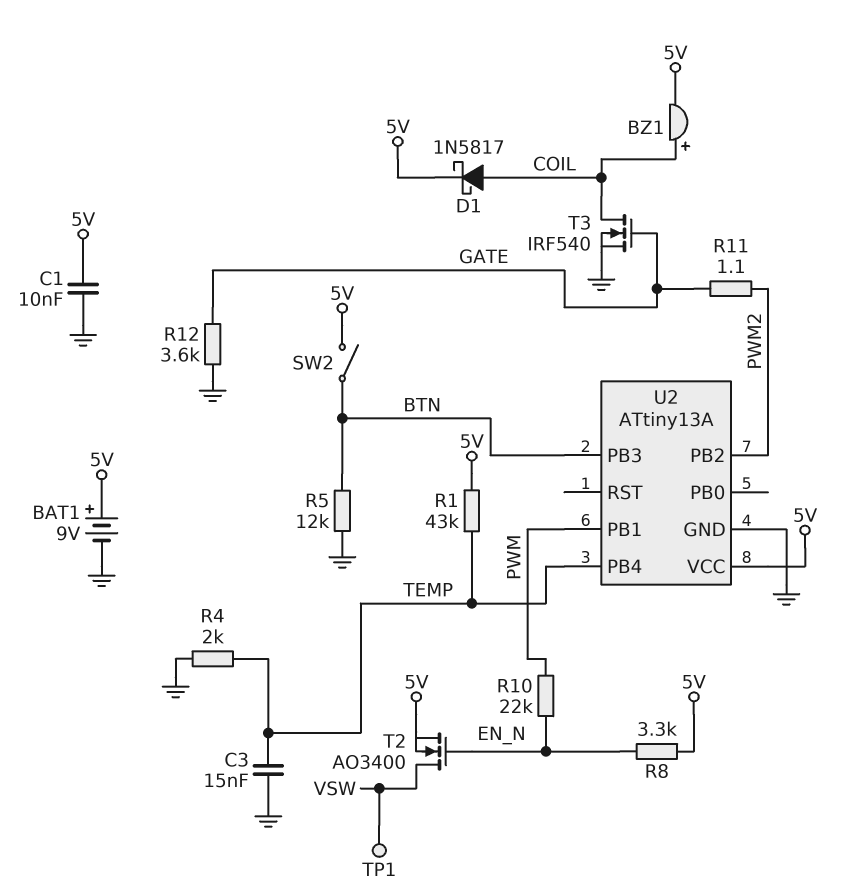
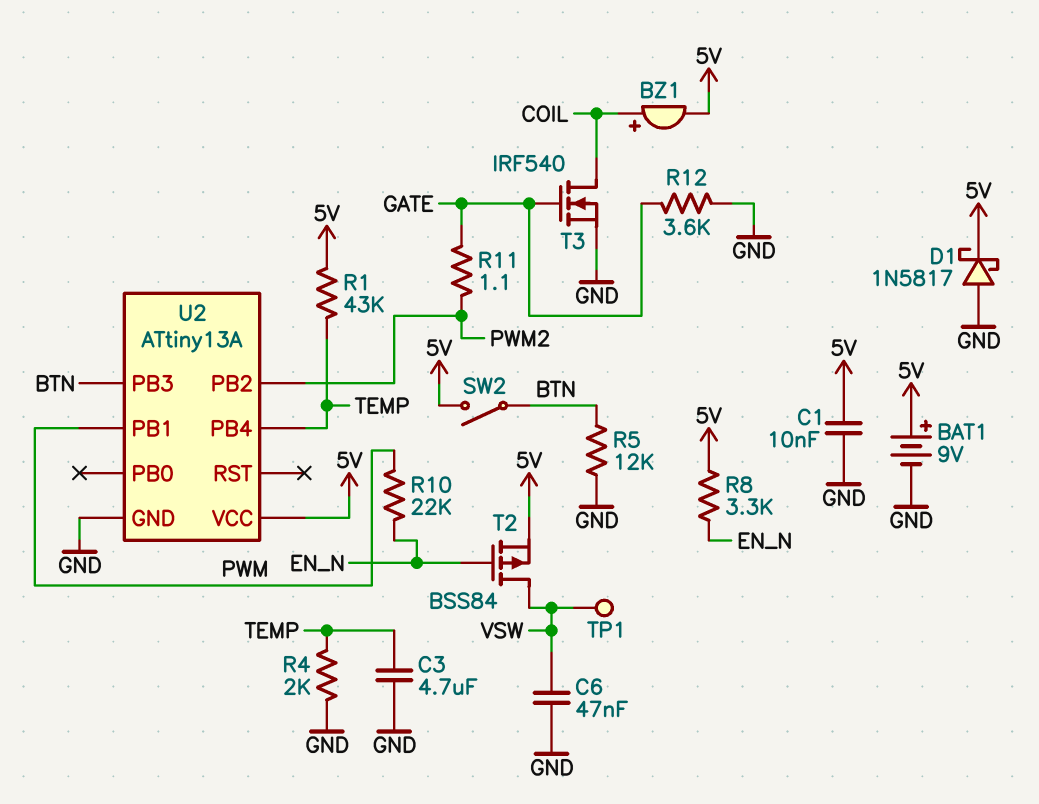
C3: 15nF (GND, TEMP) -> 4.7uF (GND, TEMP)
C6: none -> 47nF (GND, VSW)
D1: schottky 1N5817 (A COIL, K 5V) -> schottky 1N5817 (A GND, K 5V)
T2: NMOS AO3400 (G EN_N, D VSW, S 5V) -> PMOS BSS84 (G EN_N, D VSW, S 5V)

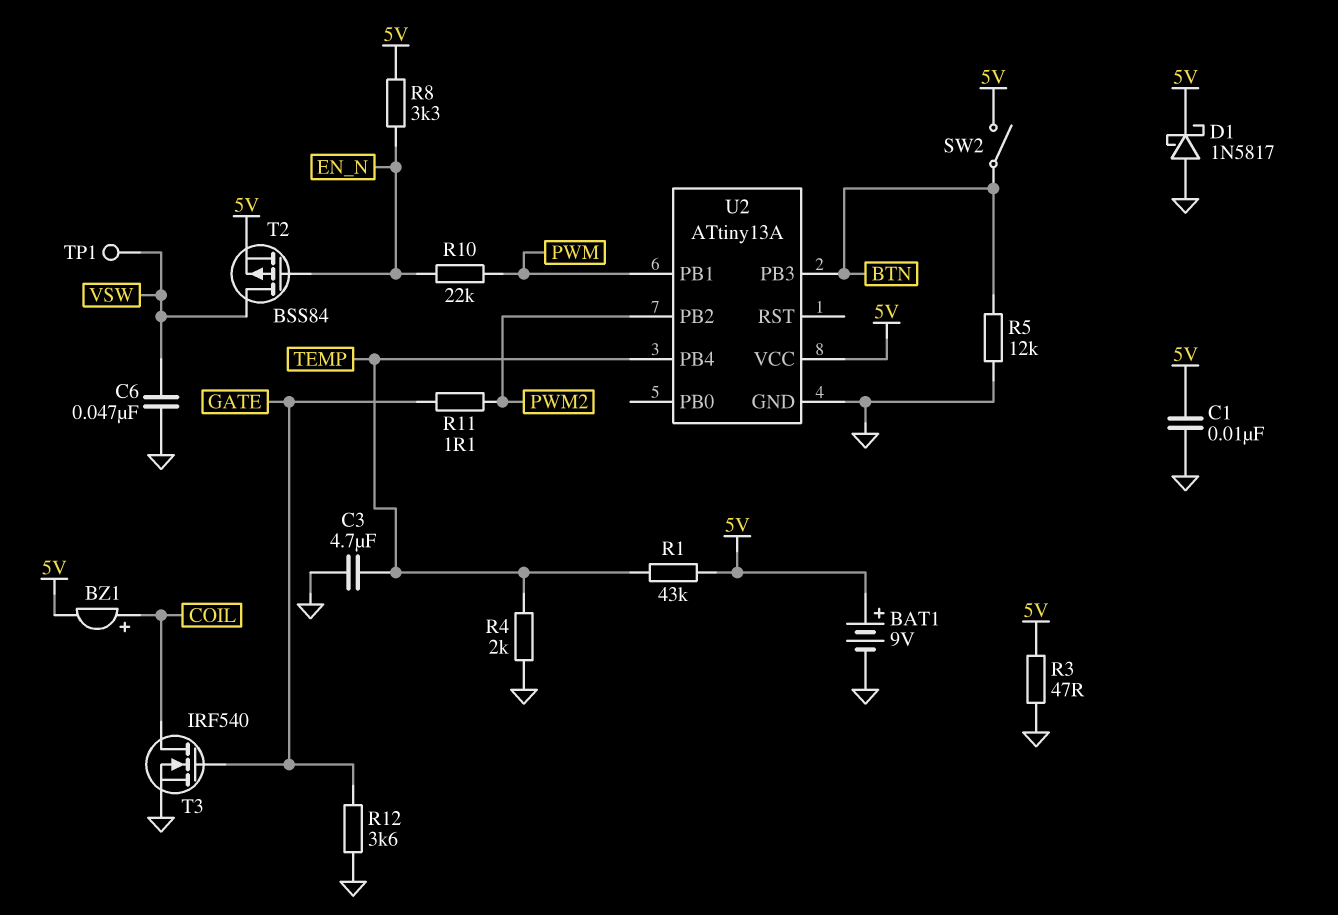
R3: none -> 47 (5V, GND)

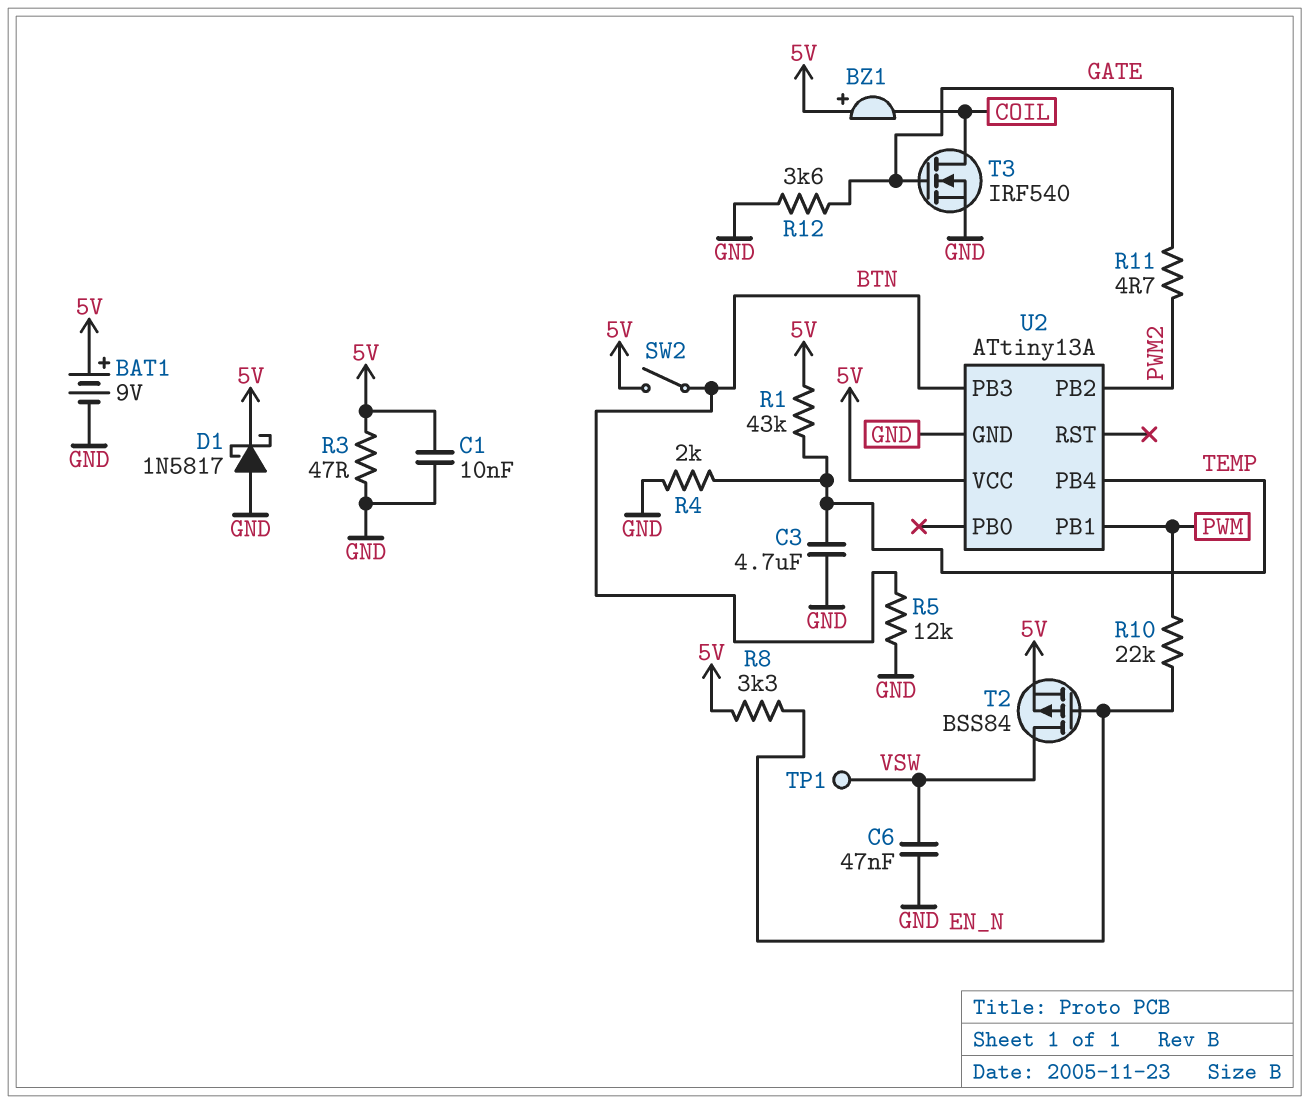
BZ1: buzzer (plus COIL, minus 5V) -> buzzer (plus 5V, minus COIL)
R11: 1.1 (GATE, PWM2) -> 4.7 (GATE, PWM2)

